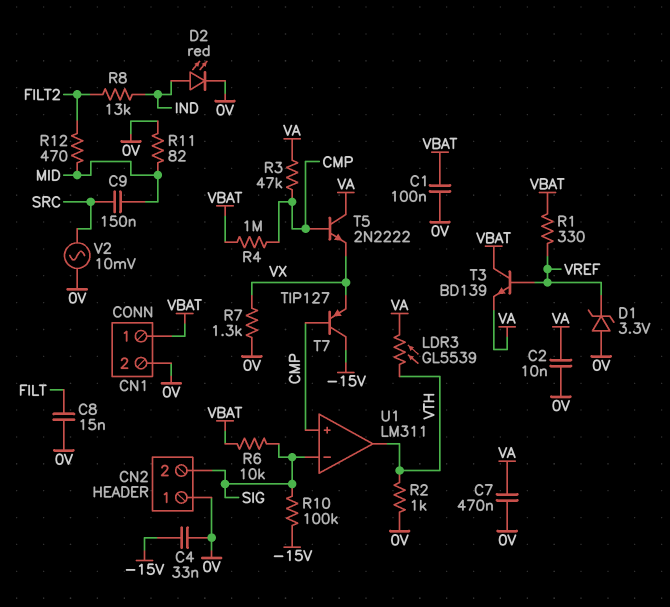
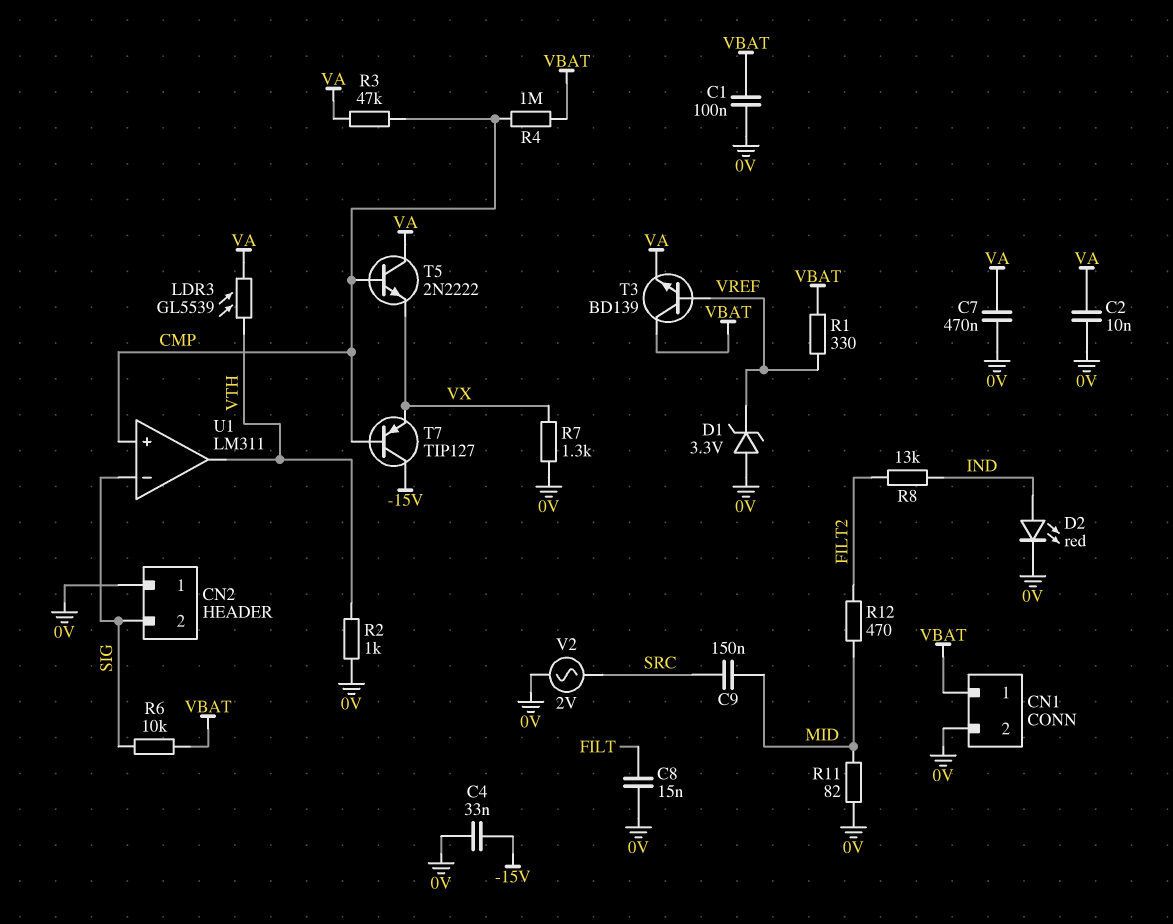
R10: 100k (-15V, SIG) -> none
V2: AC 10mV (0V, SRC) -> AC 2V (0V, SRC)

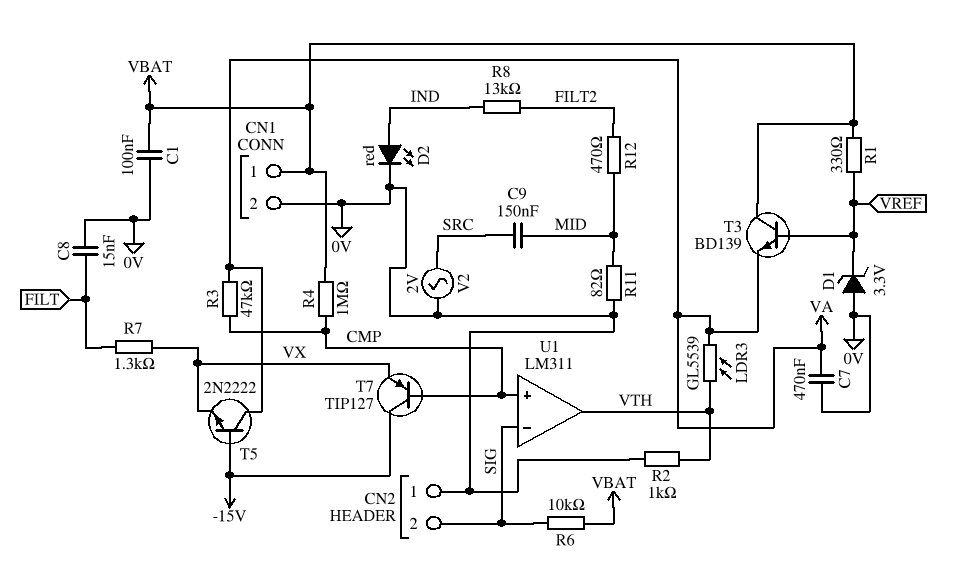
C2: 10nF (0V, VA) -> none
C4: 33nF (-15V, 0V) -> none
R7: 1.3k (0V, VX) -> 1.3k (FILT, VX)
T5: NPN 2N2222 (B CMP, C VA, E VX) -> NPN 2N2222 (B -15V, C VA, E VX)

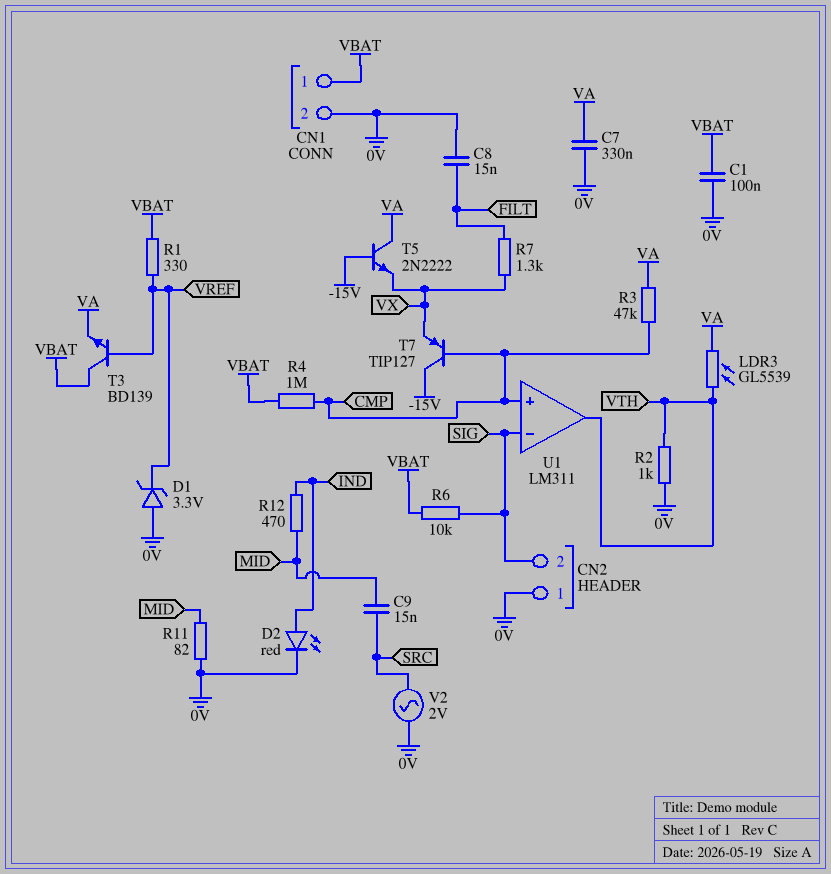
C7: 470nF (0V, VA) -> 330nF (0V, VA)
C9: 150nF (MID, SRC) -> 15nF (MID, SRC)
R8: 13k (FILT2, IND) -> none
R12: 470 (FILT2, MID) -> 470 (IND, MID)

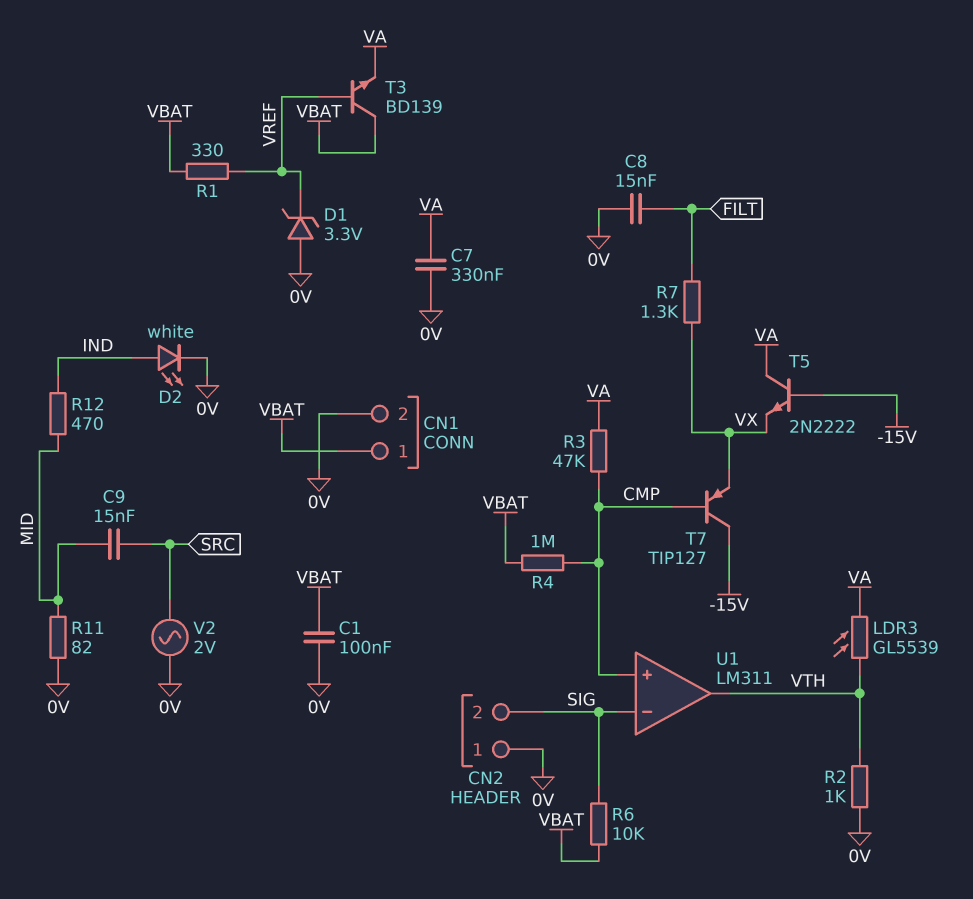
D2: LED red (A IND, K 0V) -> LED white (A IND, K 0V)

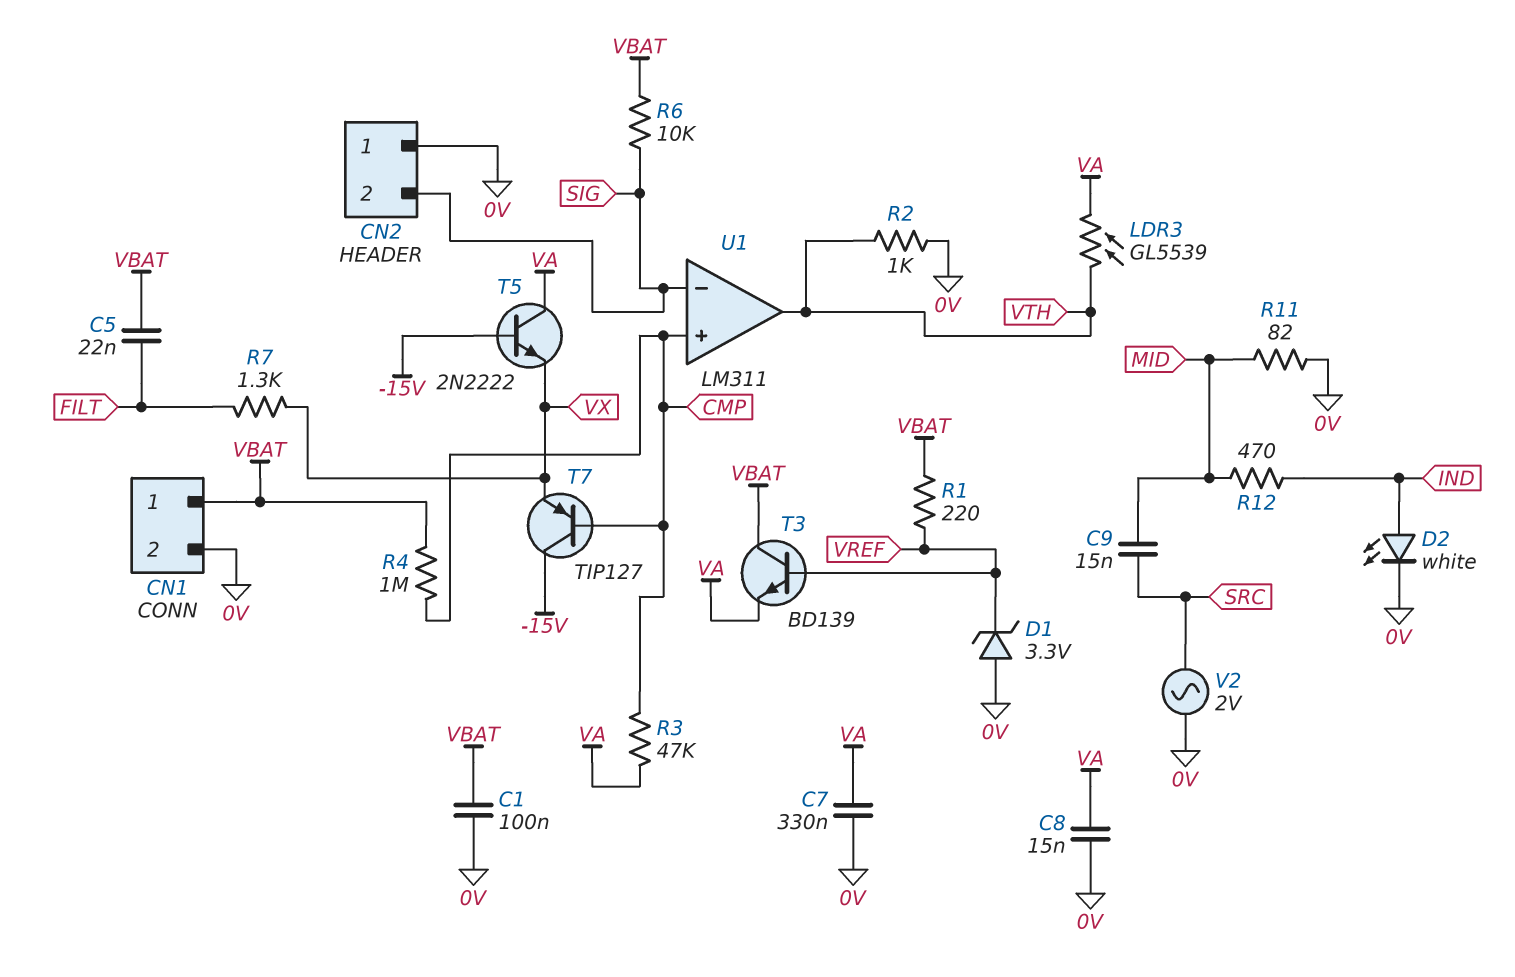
C5: none -> 22nF (FILT, VBAT)
C8: 15nF (0V, FILT) -> 15nF (0V, VA)
R1: 330 (VBAT, VREF) -> 220 (VBAT, VREF)

